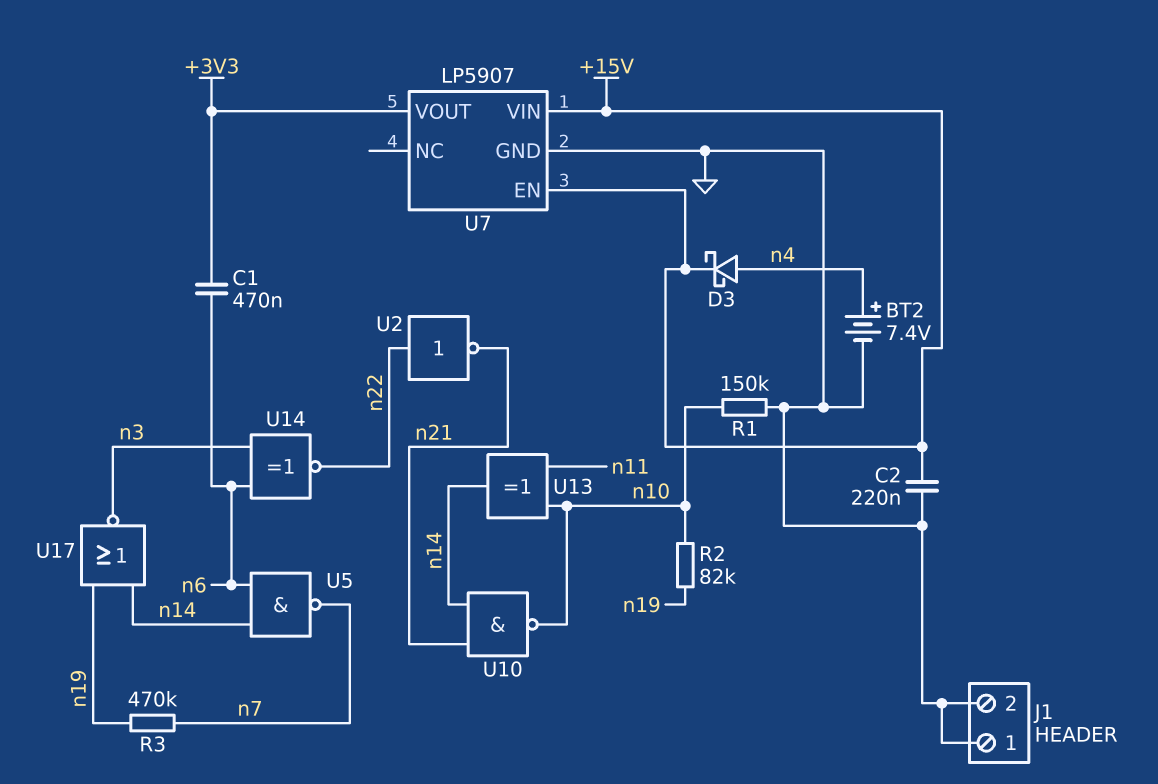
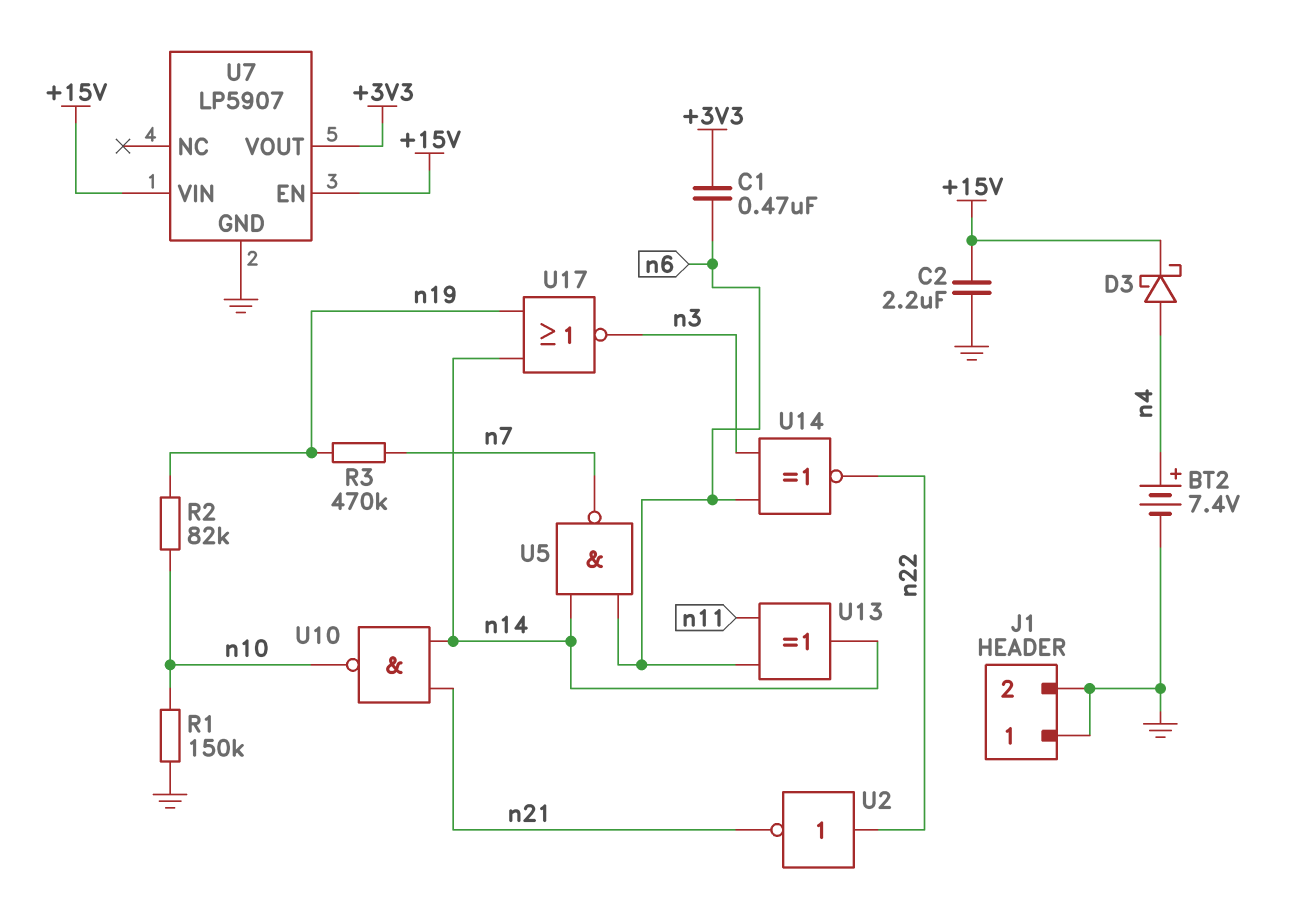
C2: 220nF (+15V, GND) -> 2.2uF (+15V, GND)
U13: XOR (in n10, in n11, out n14) -> XOR (in n6, in n11, out n14)

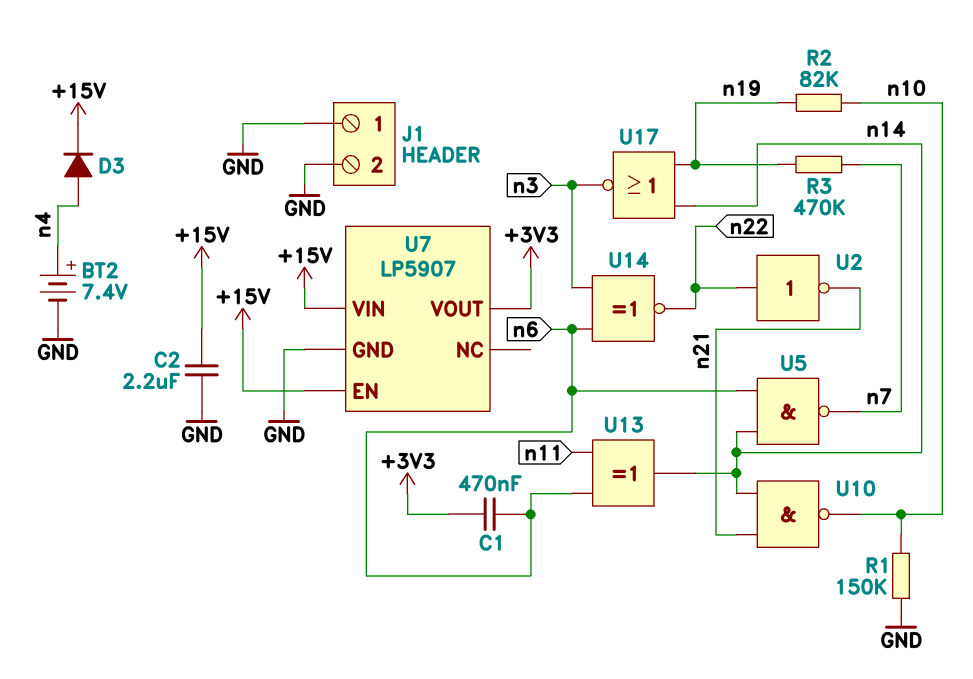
D3: schottky (A n4, K +15V) -> diode (A n4, K +15V)

